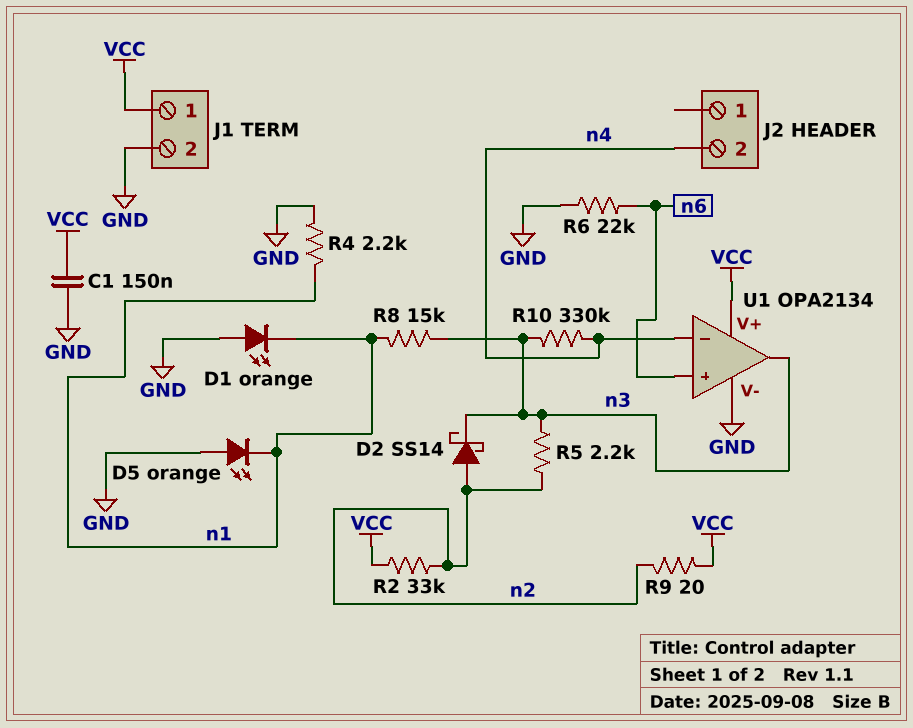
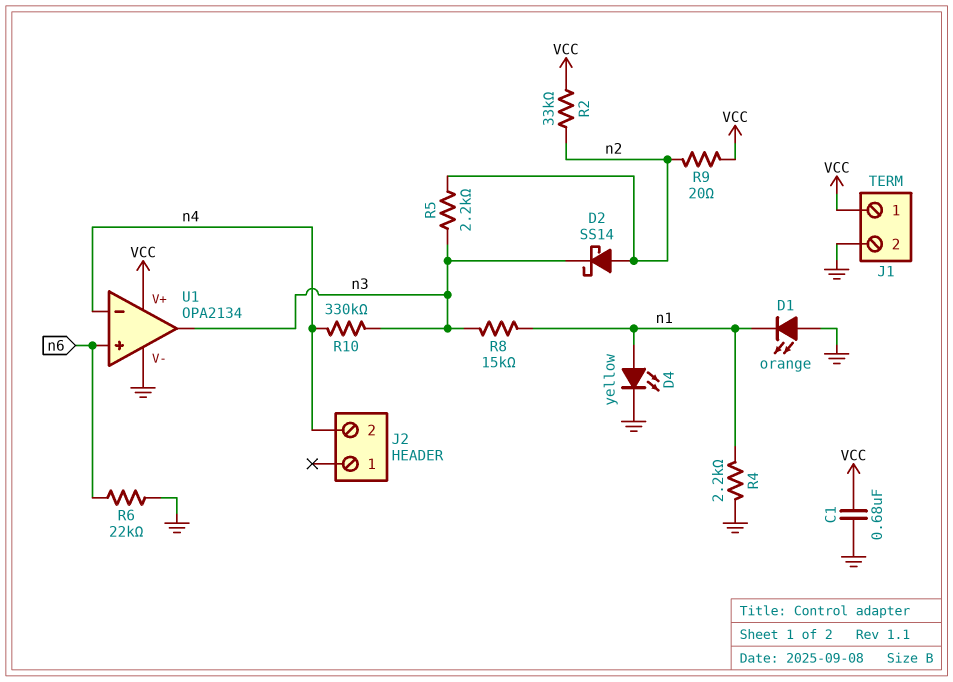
C1: 150nF (GND, VCC) -> 680nF (GND, VCC)
D4: none -> LED yellow (A n1, K GND)
D5: LED orange (A GND, K n1) -> none

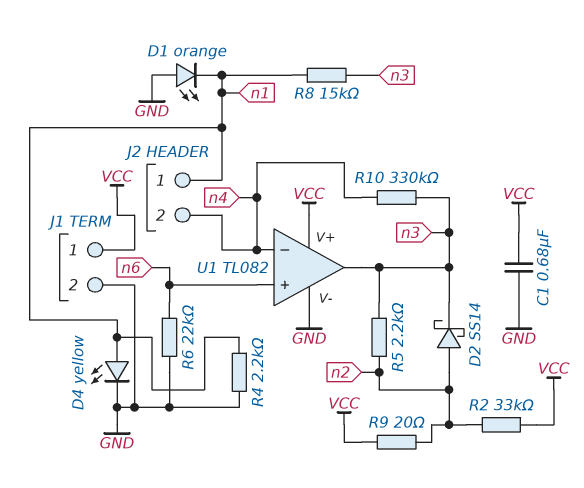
J2 pin 1: none -> n1
U1: OPA2134 -> TL082

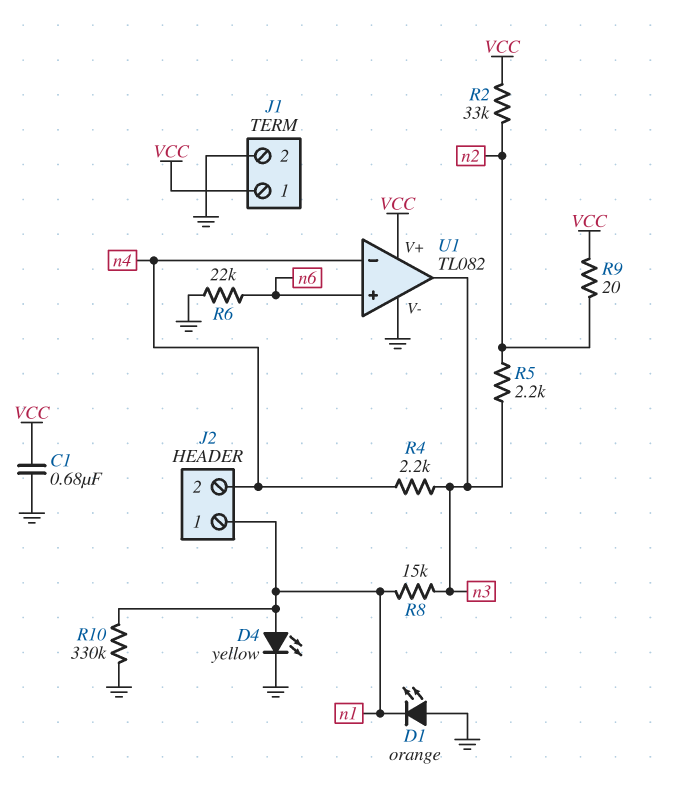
D2: schottky SS14 (A n2, K n3) -> none
R4: 2.2k (GND, n1) -> 2.2k (n3, n4)
R10: 330k (n3, n4) -> 330k (GND, n1)

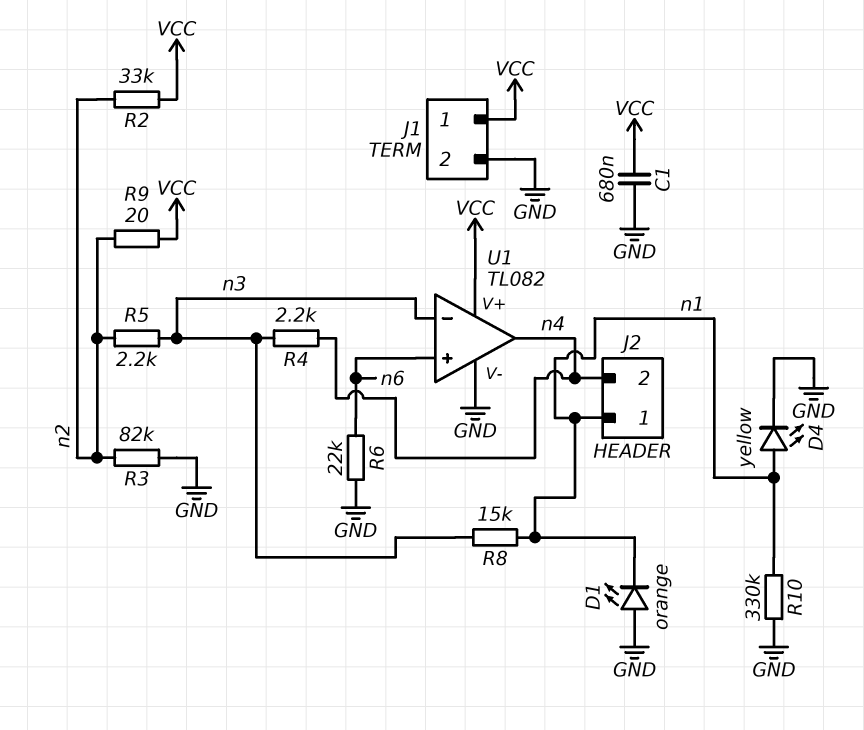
R3: none -> 82k (GND, n2)
U1 pin in-: n4 -> n3
U1 pin out: n3 -> n4

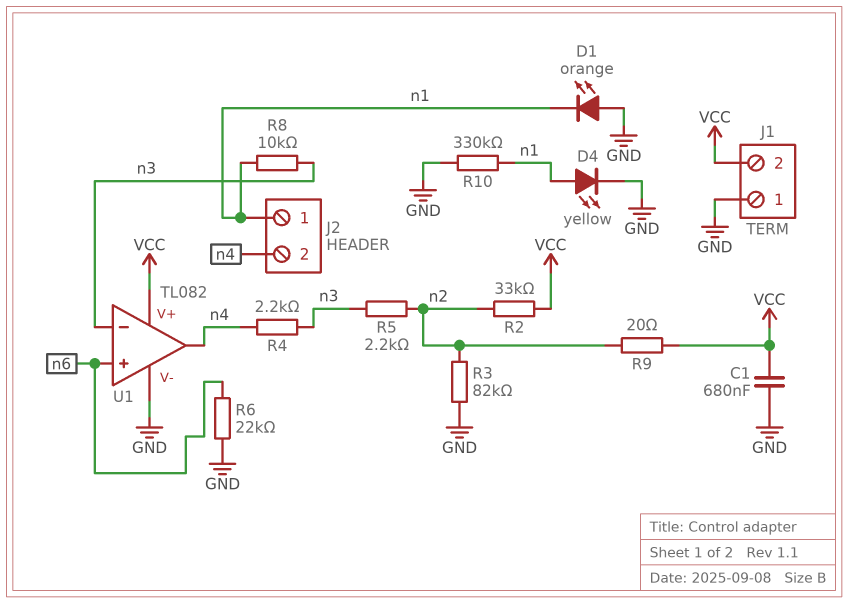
J1 pin 1: VCC -> GND
J1 pin 2: GND -> VCC
R8: 15k (n1, n3) -> 10k (n1, n3)

